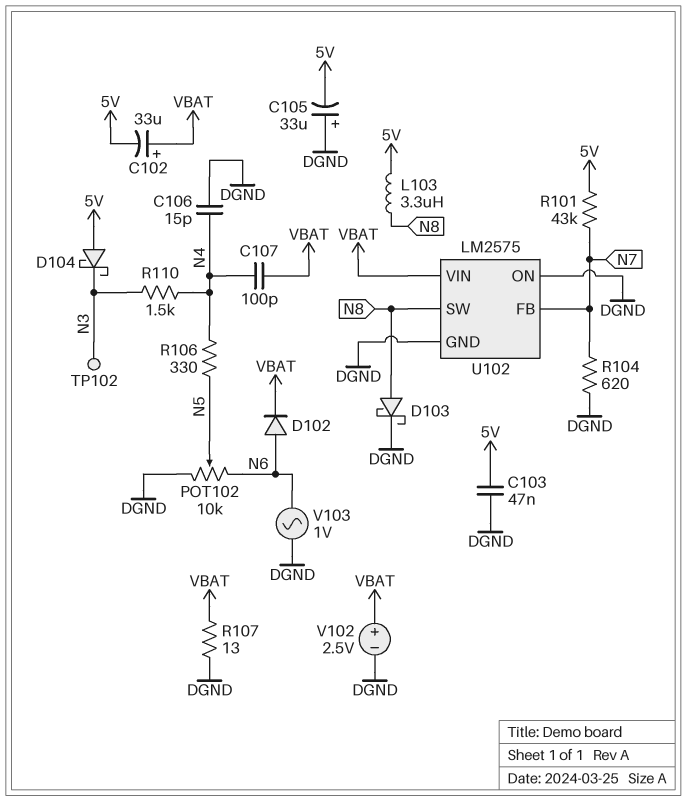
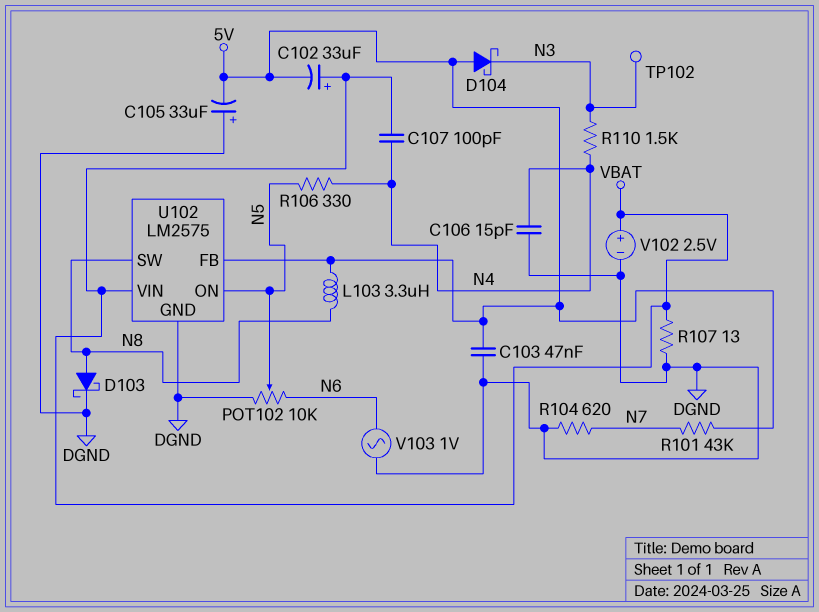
D102: diode (A N6, K VBAT) -> none
U102 pin FB: N7 -> 5V
U102 pin ON: DGND -> N5

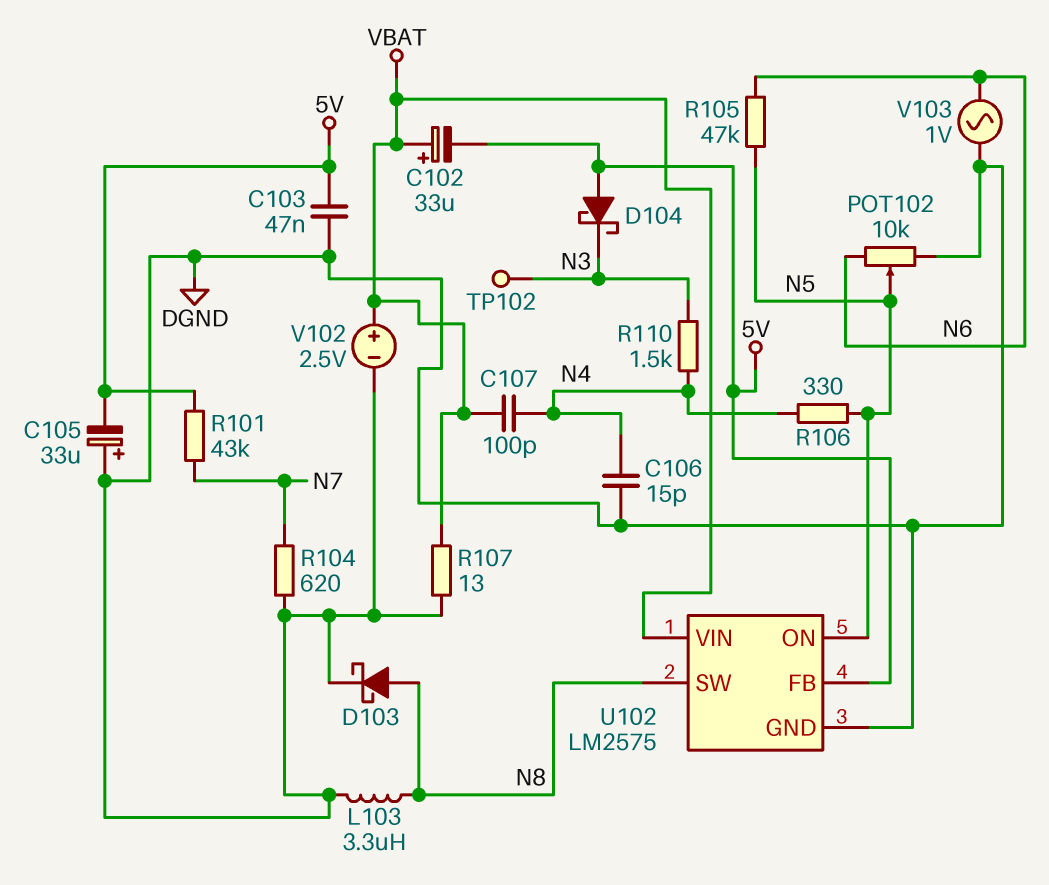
L103: 3.3uH (5V, N8) -> 3.3uH (DGND, N8)
R105: none -> 47k (N5, N6)

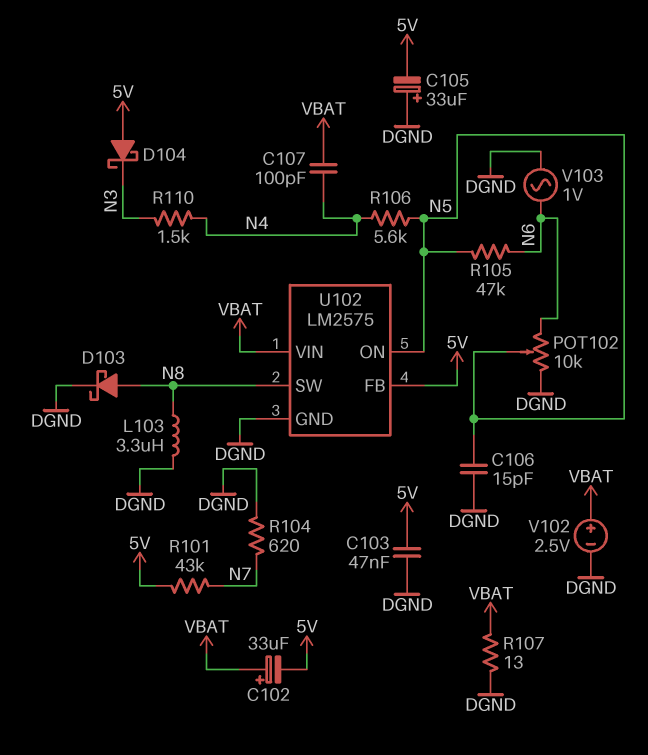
C106: 15pF (DGND, N4) -> 15pF (DGND, N5)
R106: 330 (N4, N5) -> 5.6k (N4, N5)
TP102: test point (N3) -> none

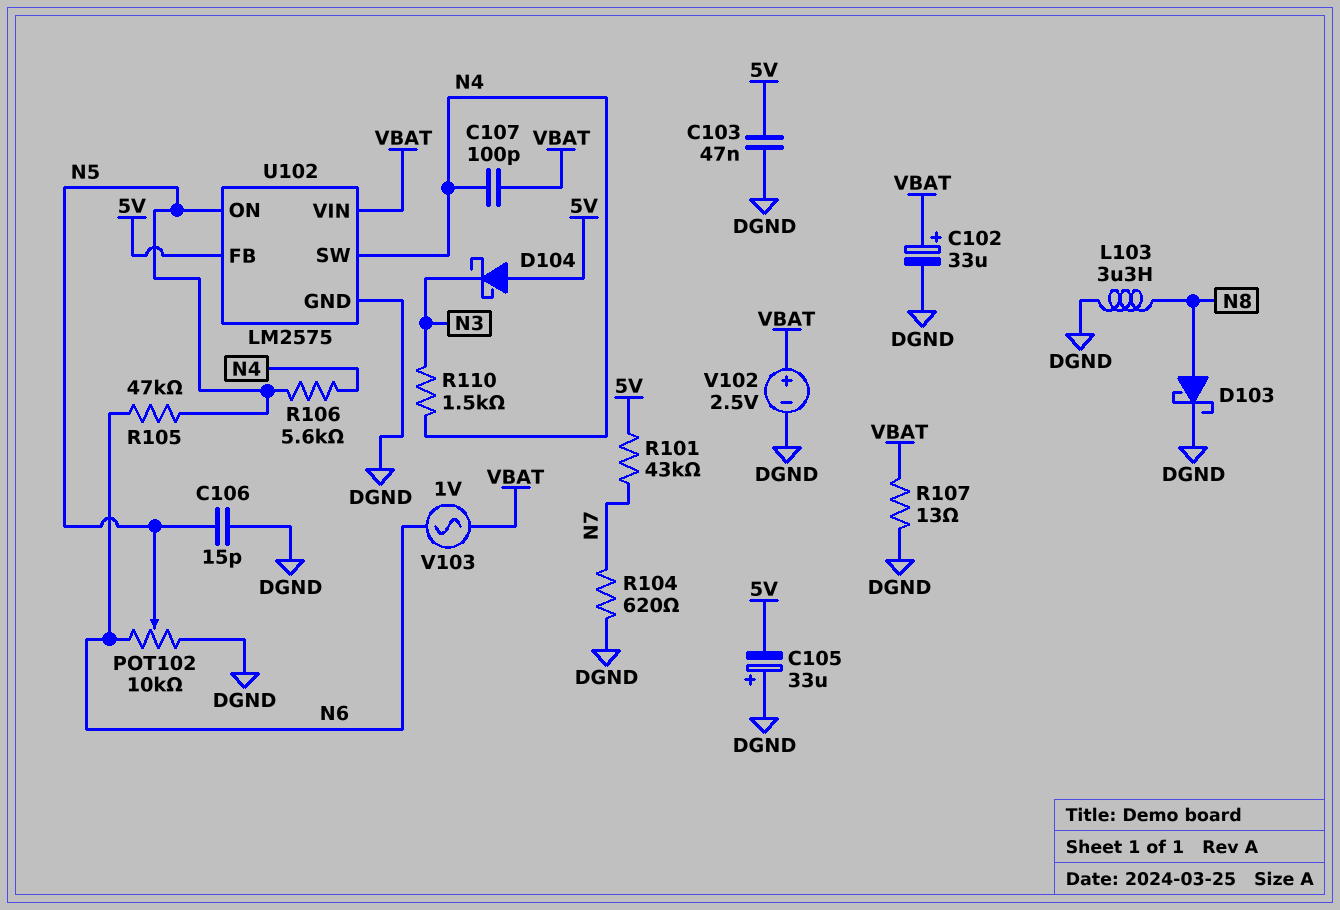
C102: 33uF (plus VBAT, minus 5V) -> 33uF (plus VBAT, minus DGND)
U102 pin SW: N8 -> N4
V103: AC 1V (DGND, N6) -> AC 1V (N6, VBAT)

